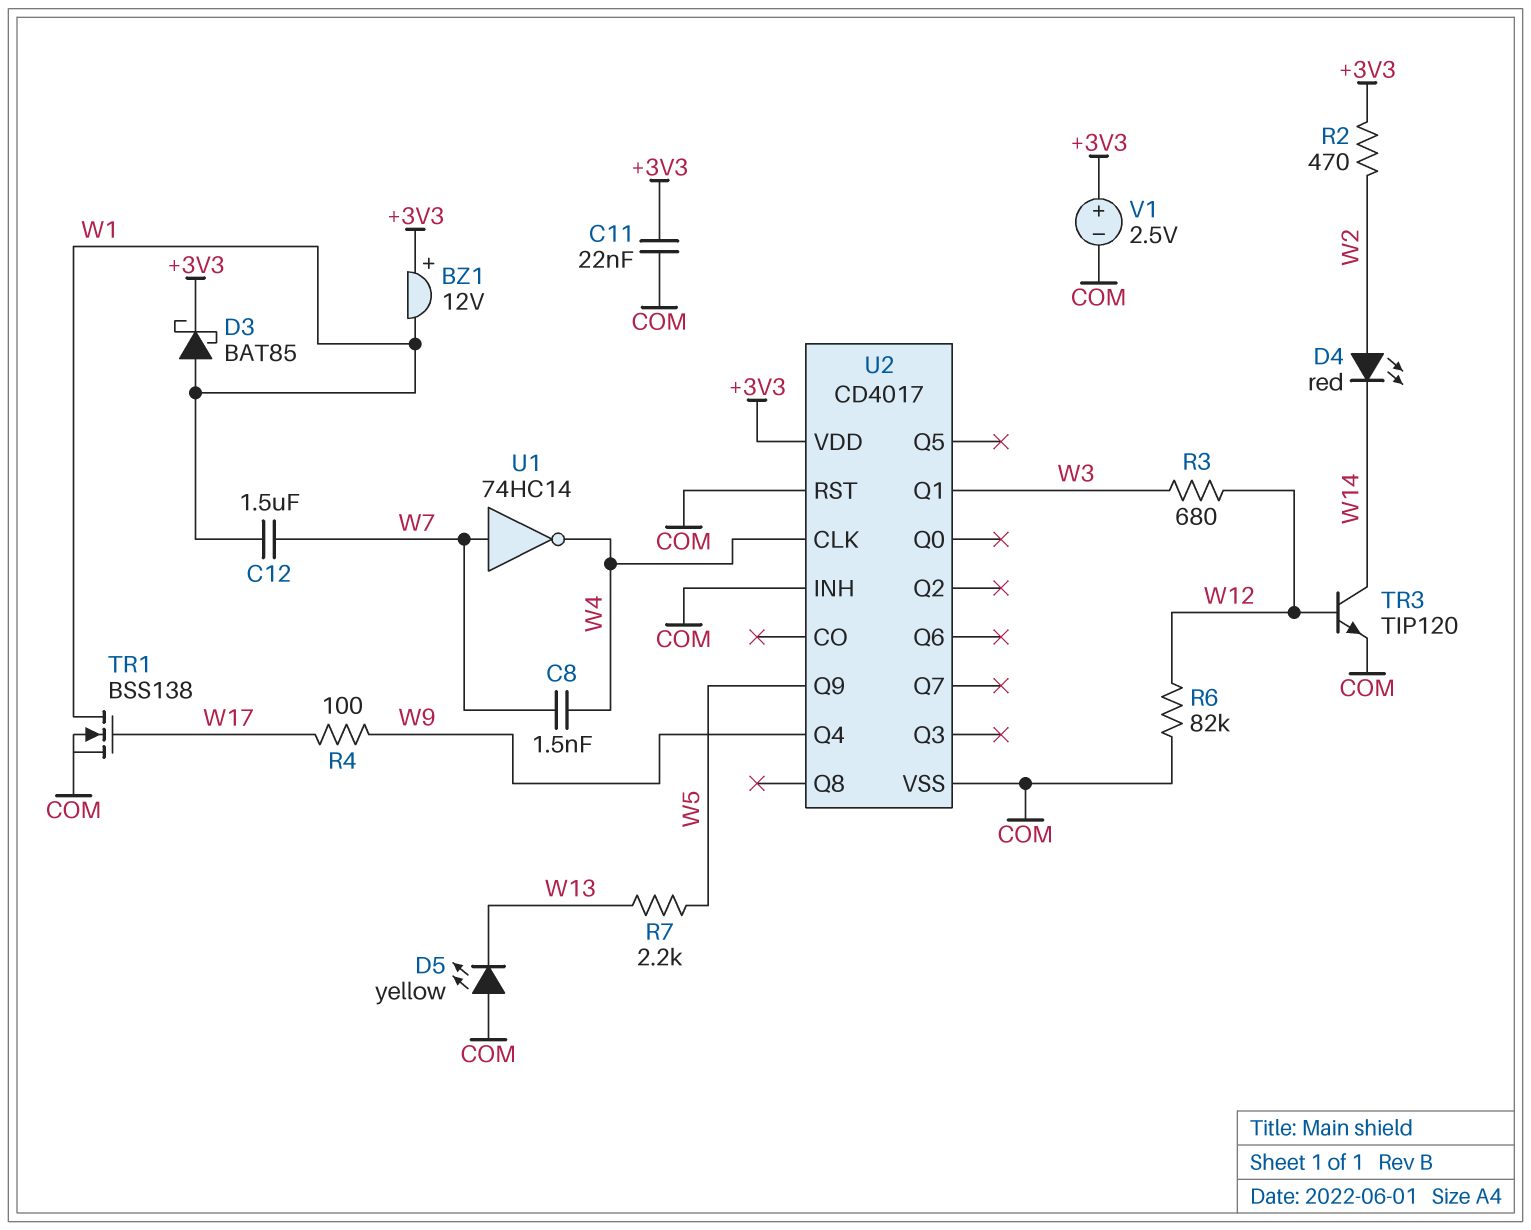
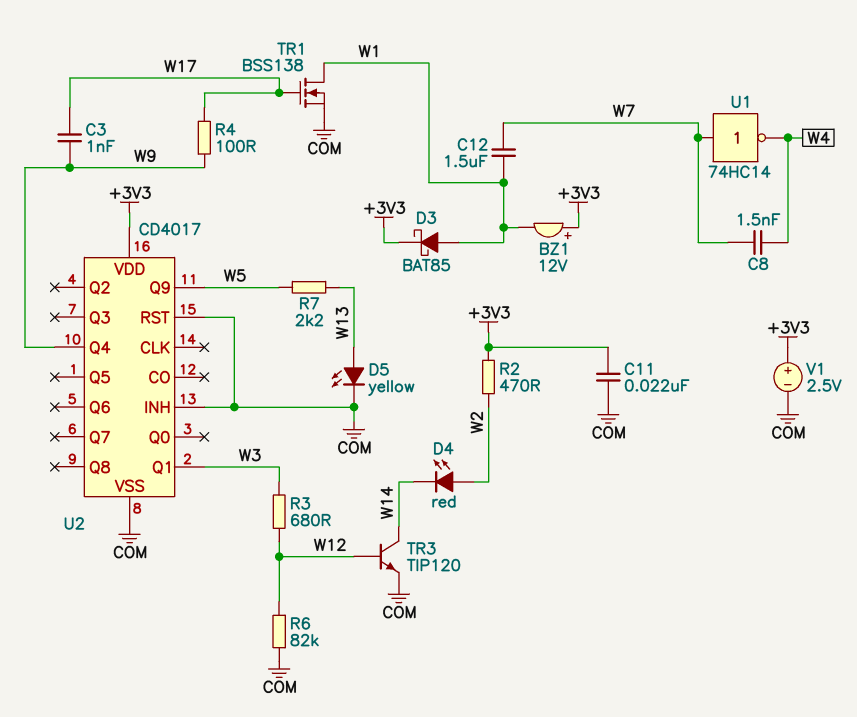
C3: none -> 1nF (W9, W17)
D5: LED yellow (A COM, K W13) -> LED yellow (A W13, K COM)
U2 pin CLK: W4 -> none

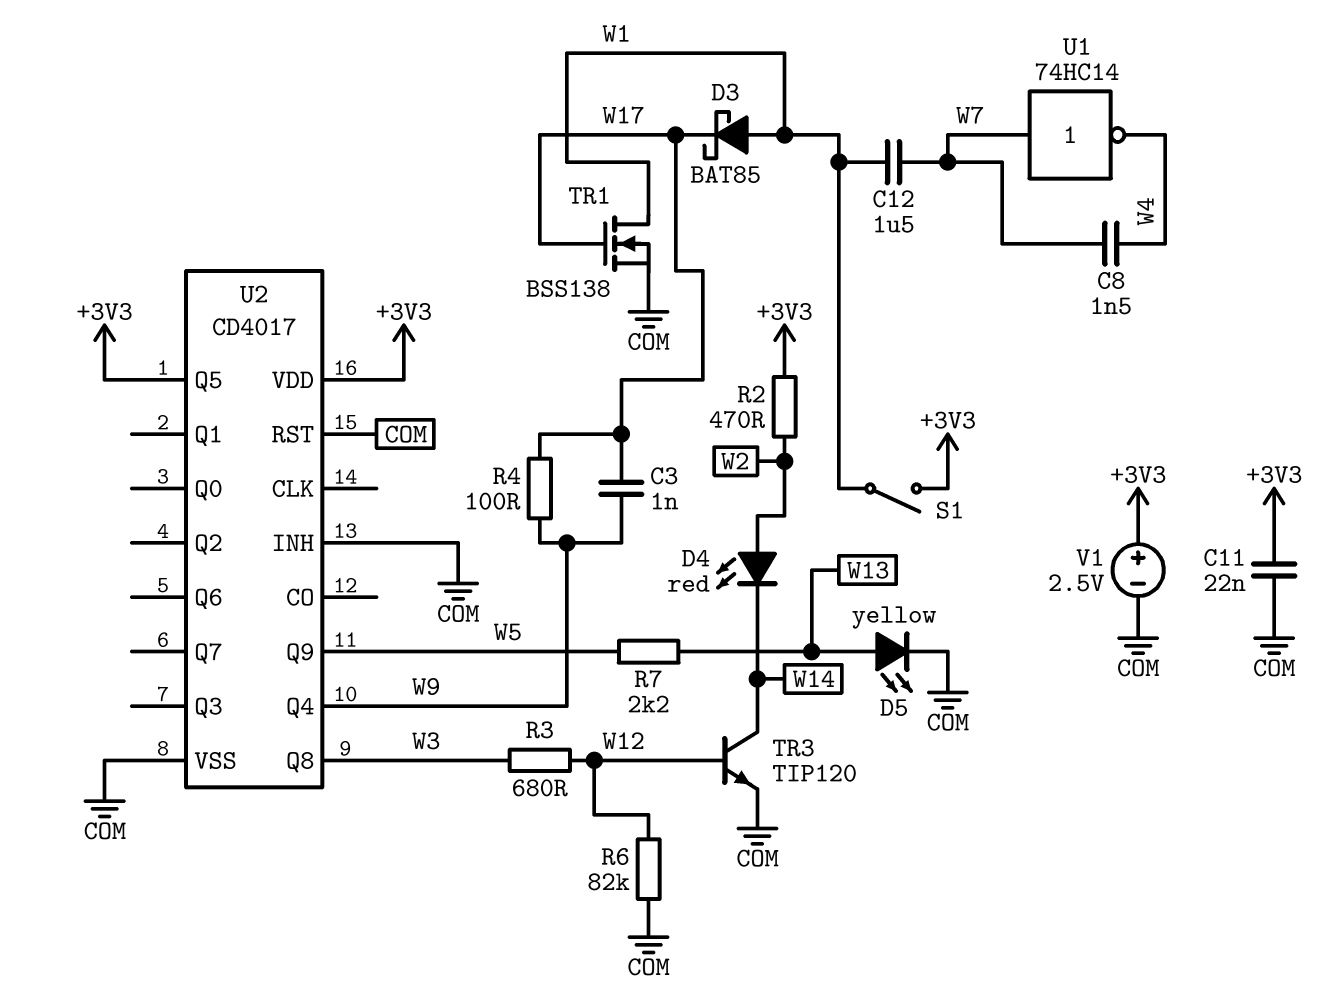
BZ1: buzzer 12V (plus +3V3, minus W1) -> none
D3: schottky BAT85 (A W1, K +3V3) -> schottky BAT85 (A W1, K W17)
S1: none -> switch (+3V3, W1)
U2 pin Q1: W3 -> none
U2 pin Q5: none -> +3V3
U2 pin Q8: none -> W3

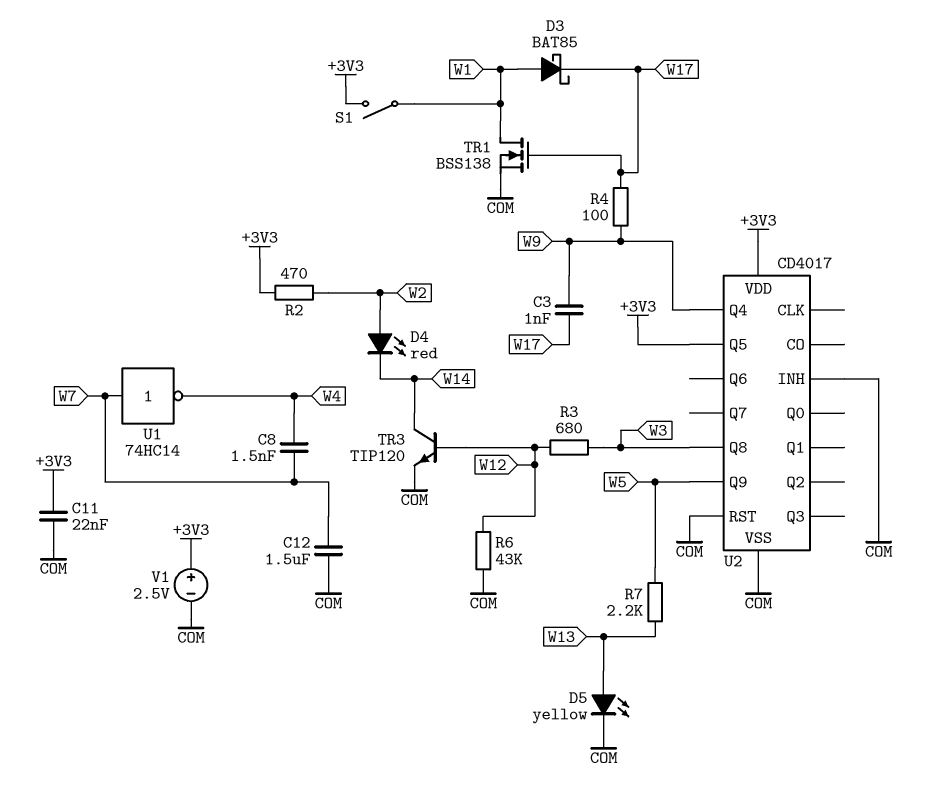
C12: 1.5uF (W1, W7) -> 1.5uF (COM, W7)
R6: 82k (COM, W12) -> 43k (COM, W12)

